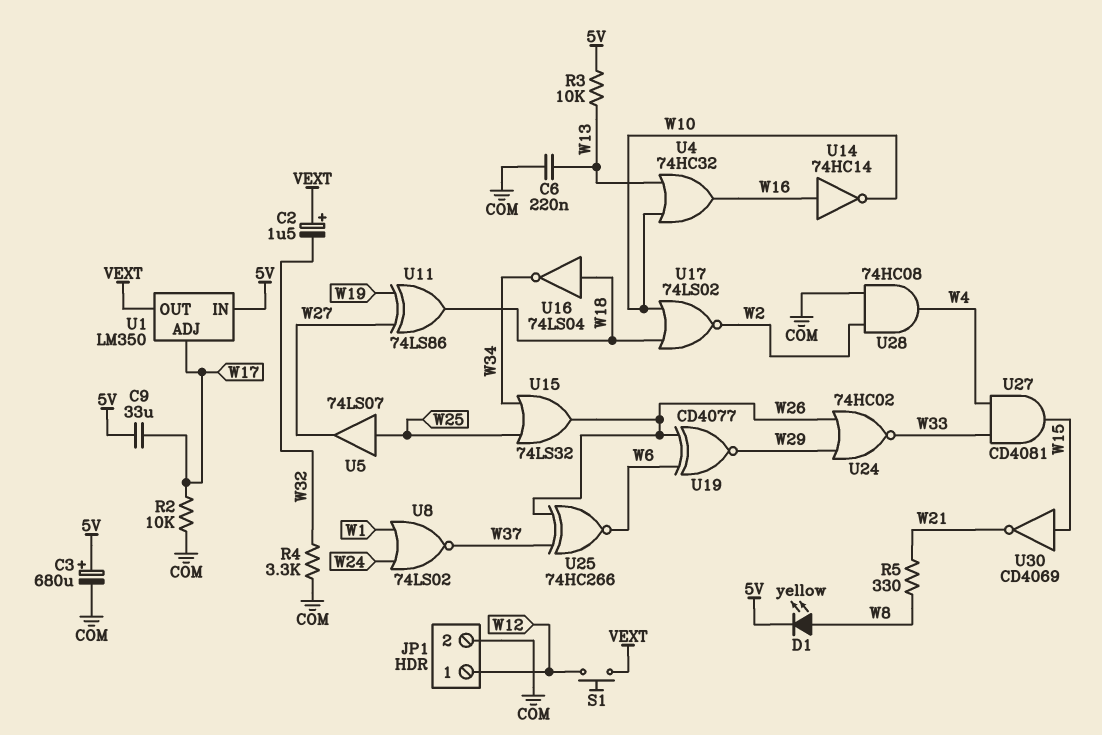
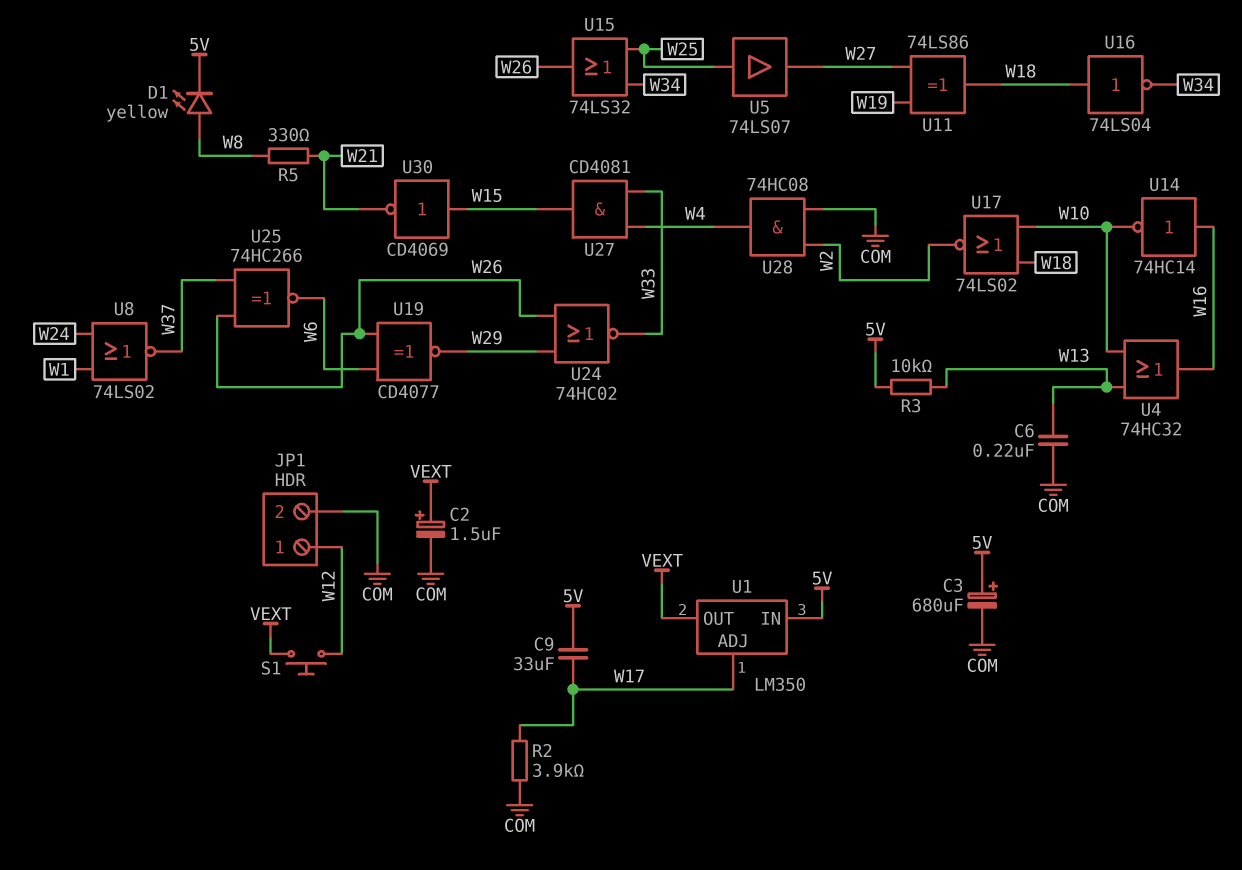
C2: 1.5uF (plus VEXT, minus W32) -> 1.5uF (plus VEXT, minus COM)
R2: 10k (COM, W17) -> 3.9k (COM, W17)
R4: 3.3k (COM, W32) -> none

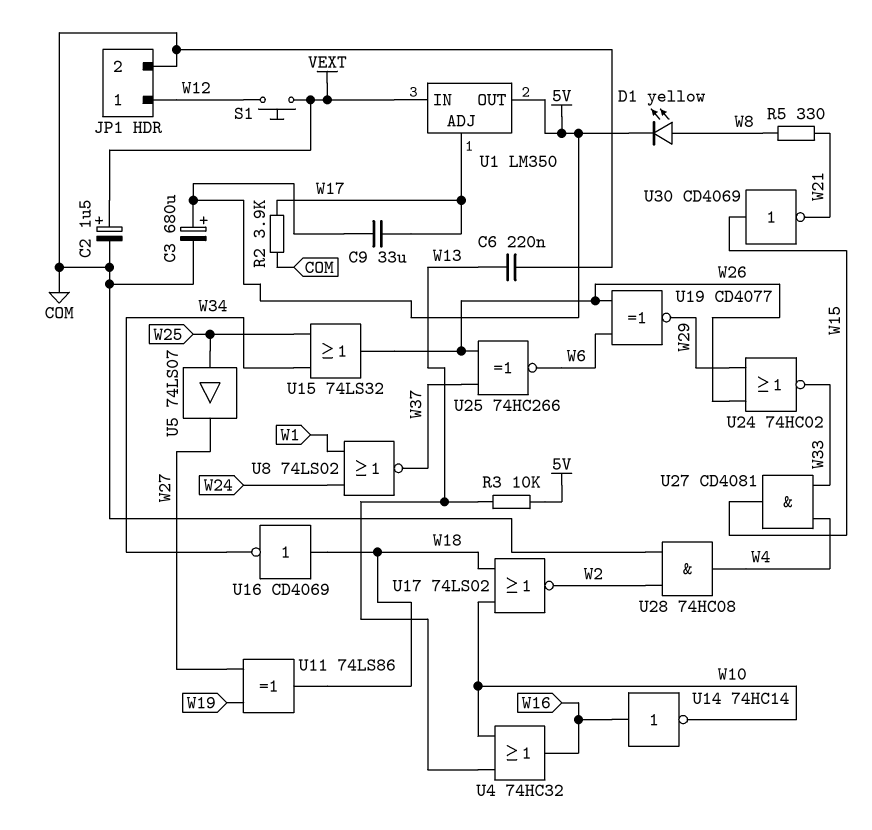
U1 pin IN: 5V -> VEXT
U1 pin OUT: VEXT -> 5V
U16: NOT 74LS04 (in W18, out W34) -> NOT CD4069 (in W18, out W34)

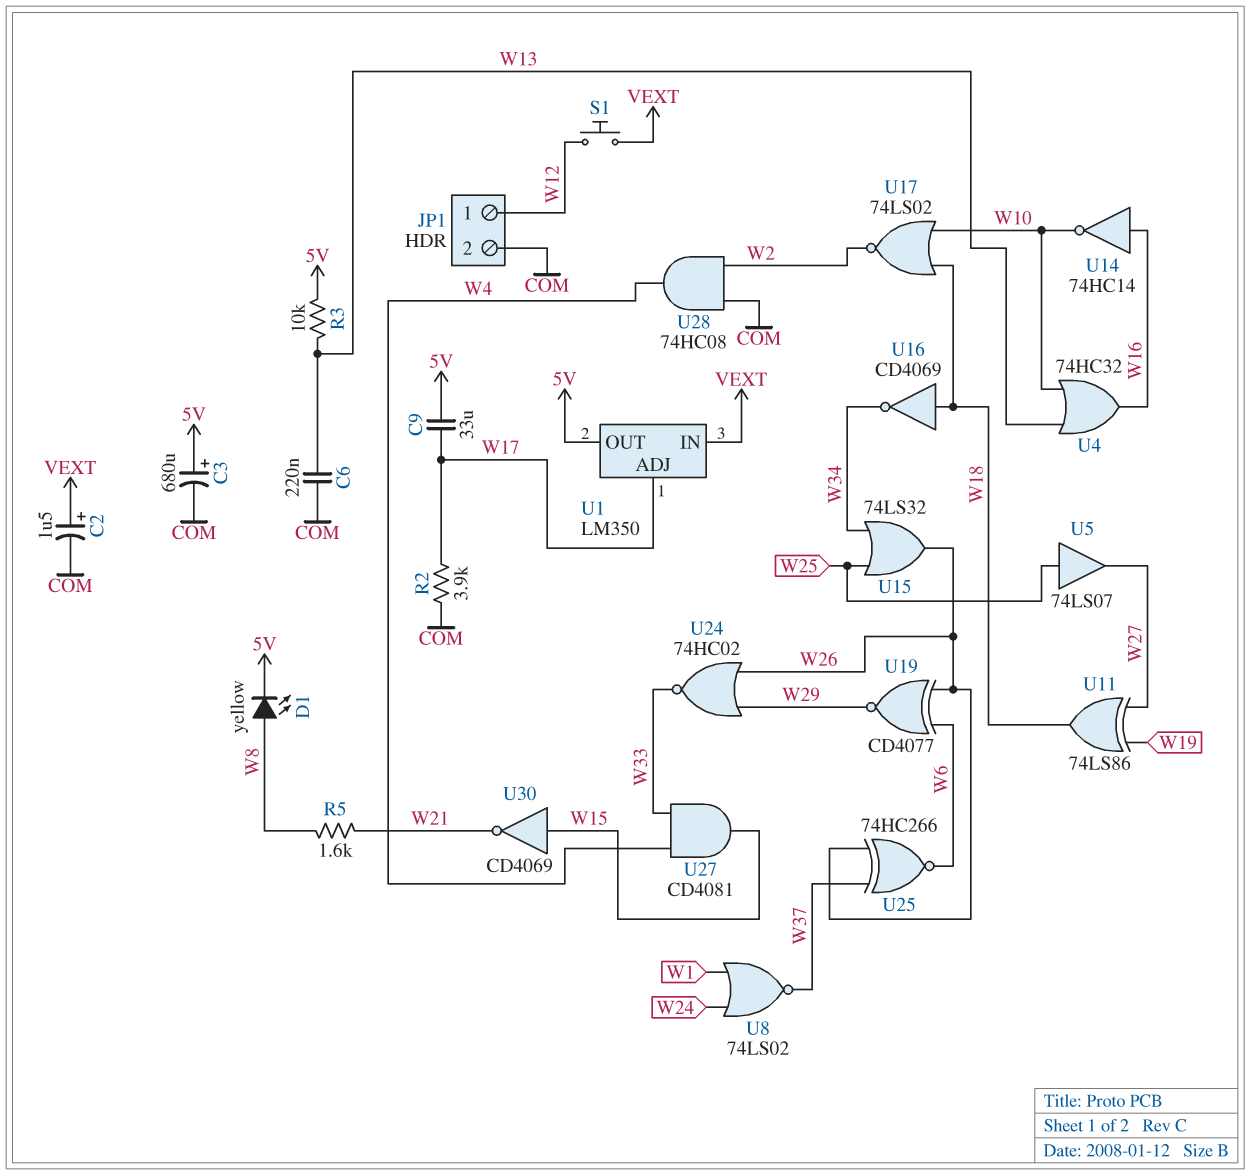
R5: 330 (W8, W21) -> 1.6k (W8, W21)

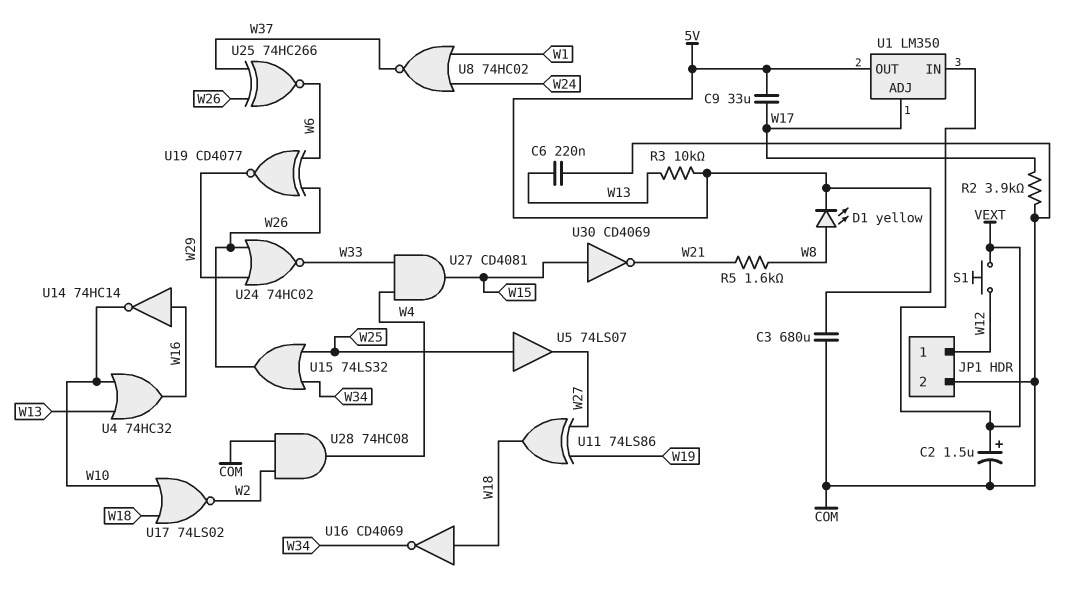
C3: 680uF (plus 5V, minus COM) -> 680uF (5V, COM)
U8: NOR 74LS02 (in W1, in W24, out W37) -> NOR 74HC02 (in W1, in W24, out W37)

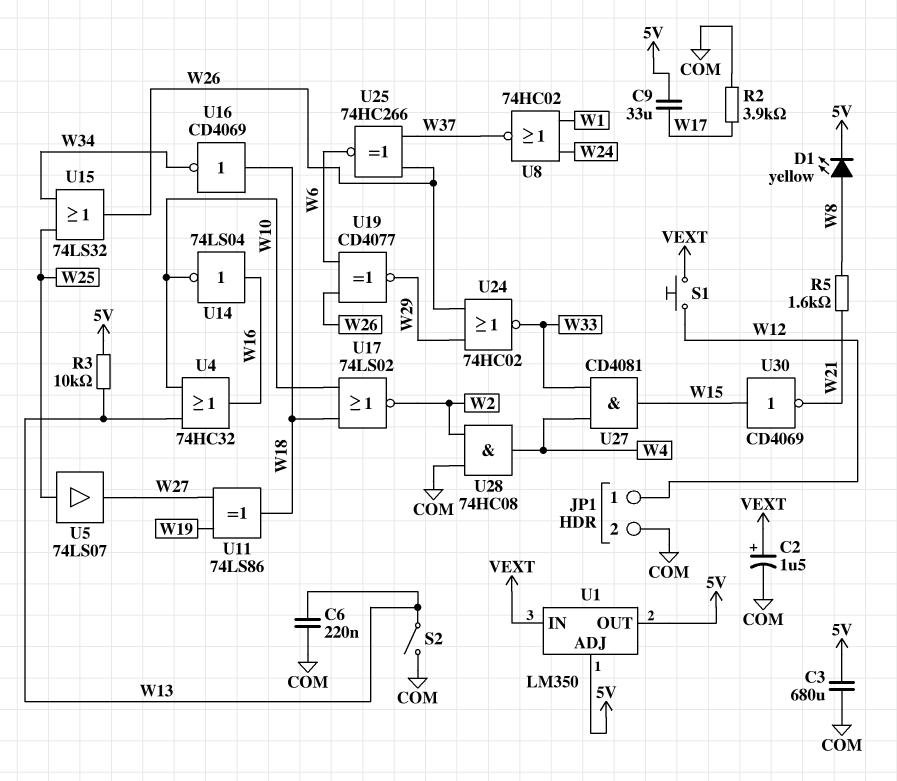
S2: none -> switch (COM, W13)
U1 pin ADJ: W17 -> 5V
U14: NOT 74HC14 (in W16, out W10) -> NOT 74LS04 (in W16, out W10)

